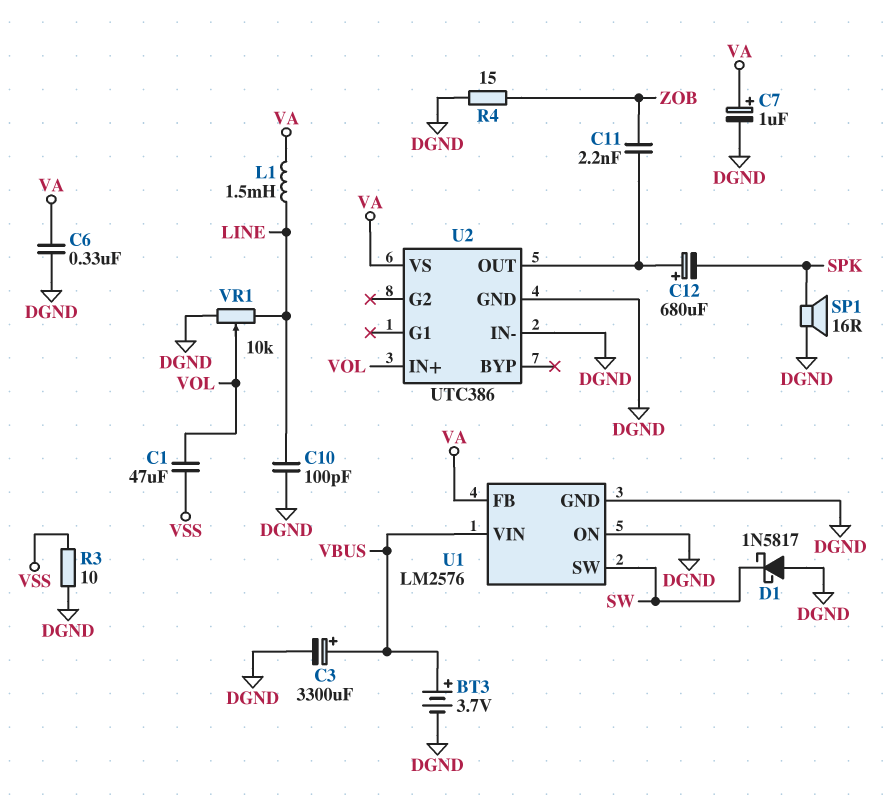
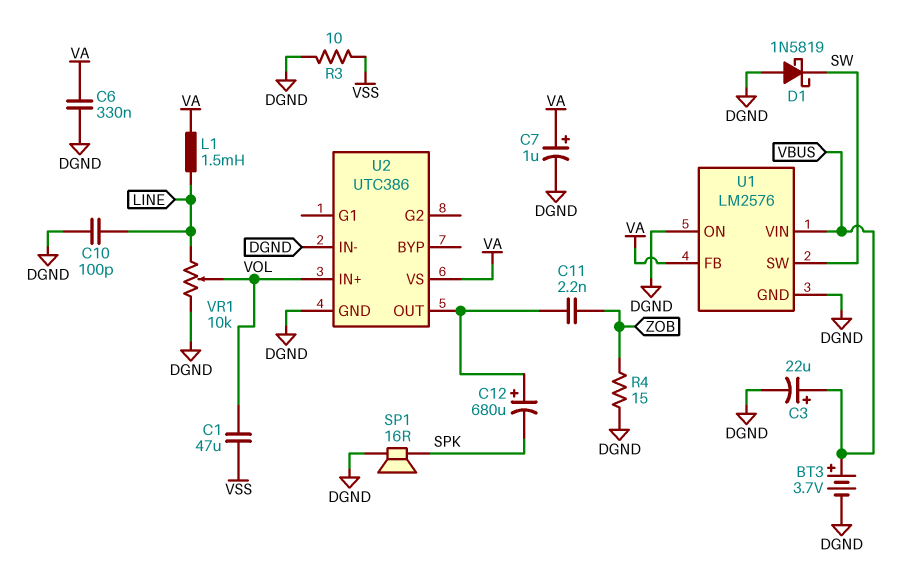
C3: 3300uF (plus VBUS, minus DGND) -> 22uF (plus VBUS, minus DGND)
D1: schottky 1N5817 (A DGND, K SW) -> schottky 1N5819 (A DGND, K SW)

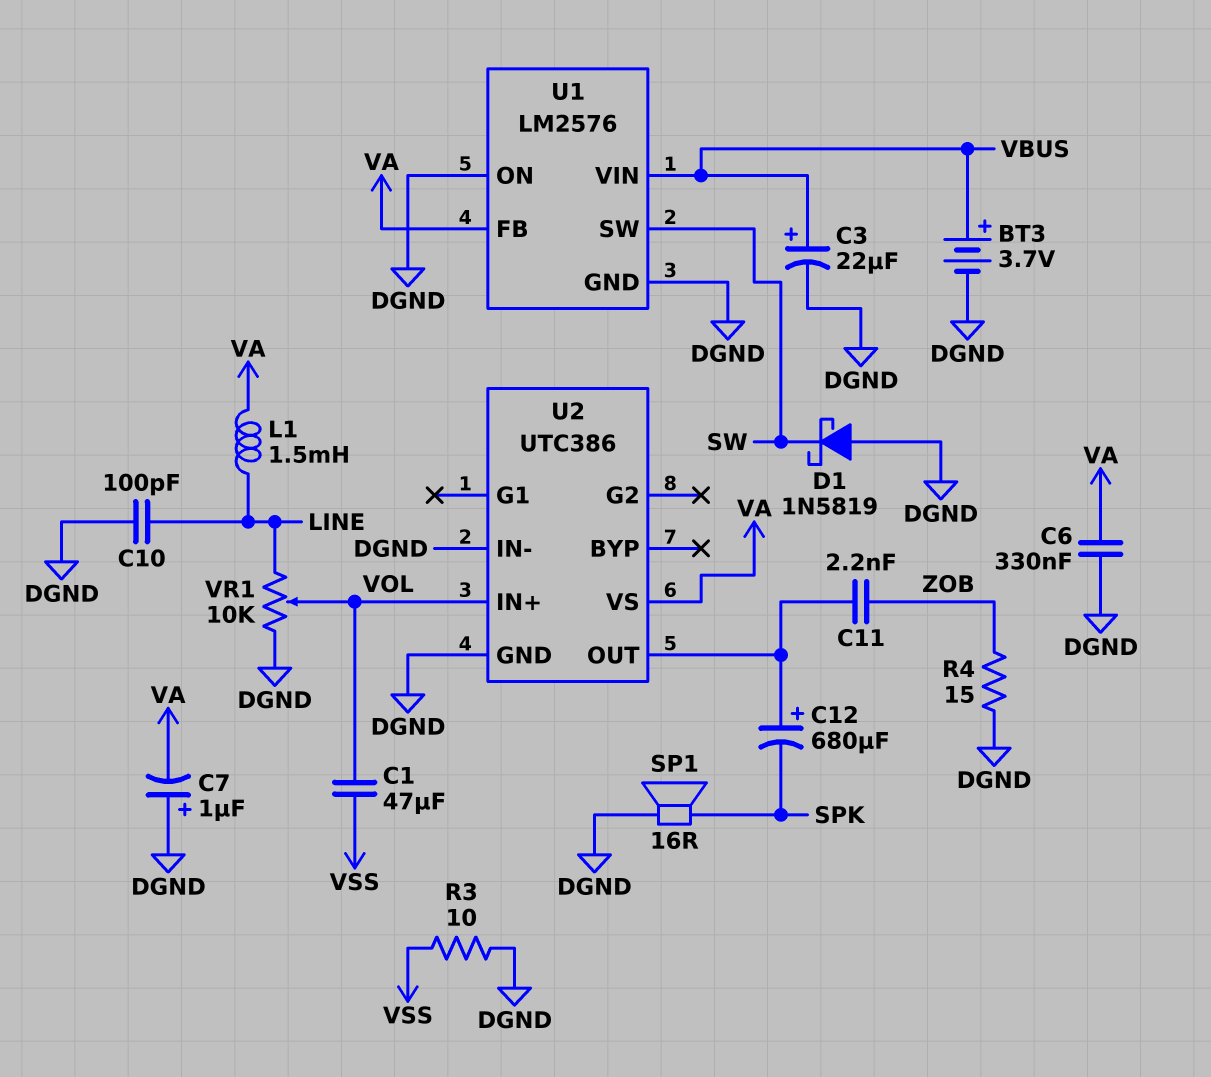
C7: 1uF (plus VA, minus DGND) -> 1uF (plus DGND, minus VA)

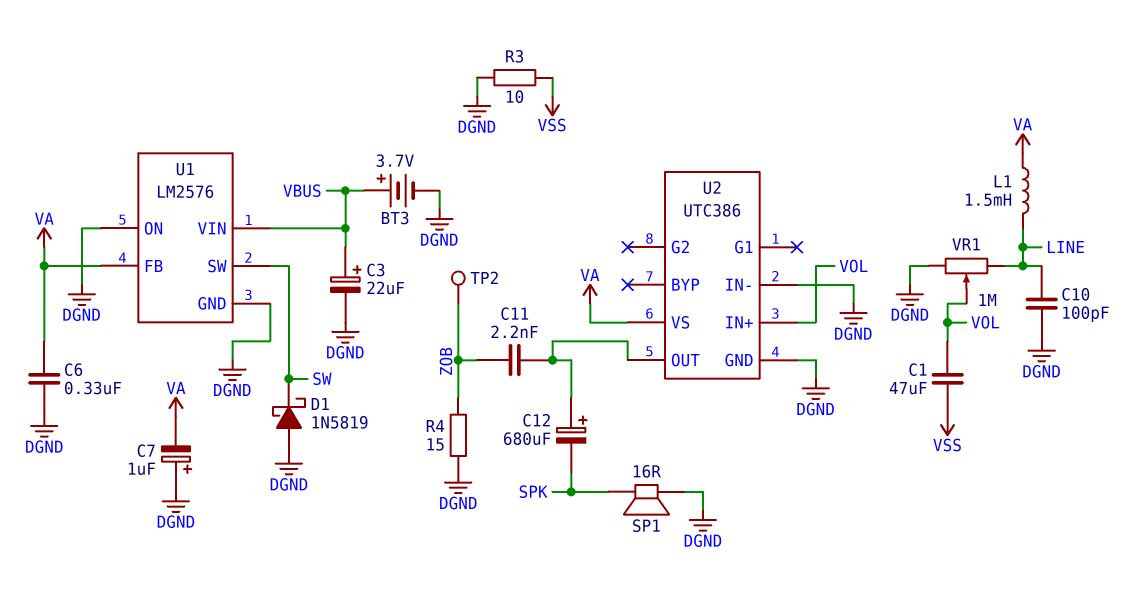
TP2: none -> test point (ZOB)
VR1: 10k (DGND, LINE, wiper VOL) -> 1M (DGND, LINE, wiper VOL)

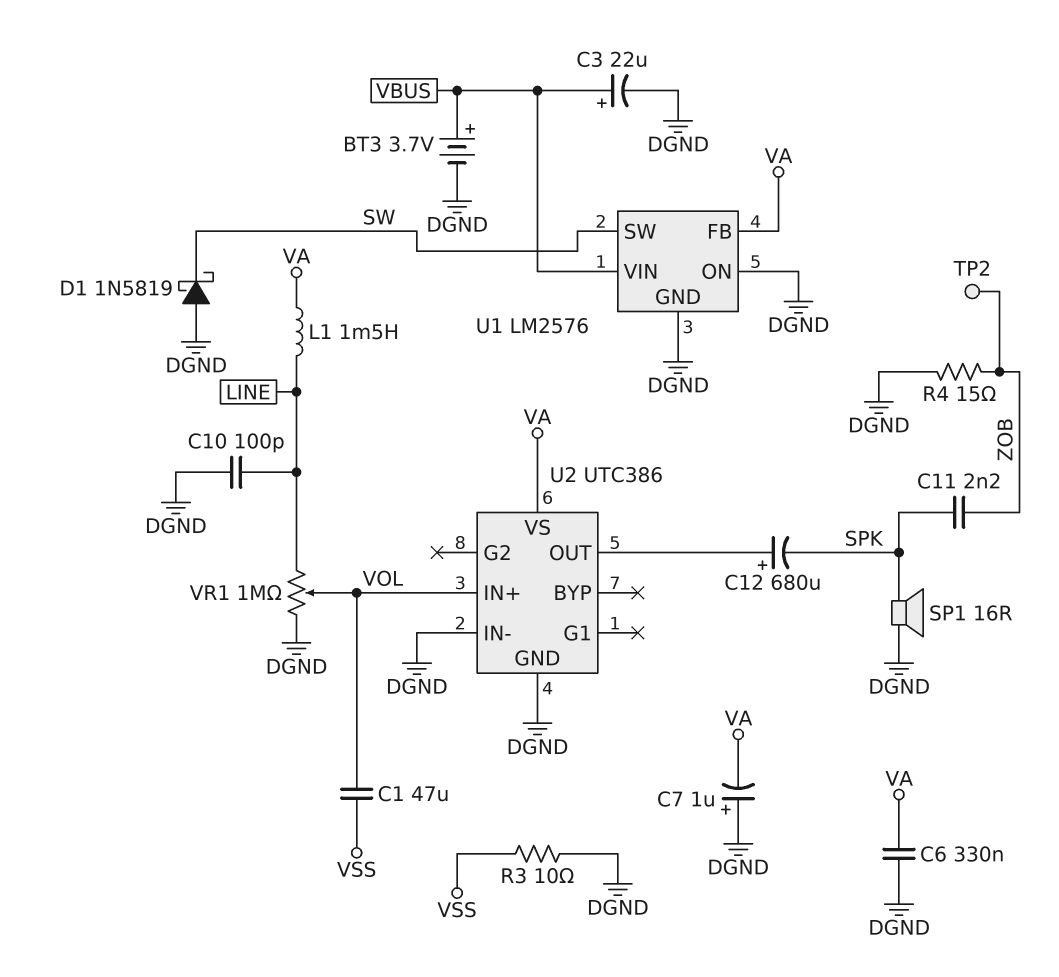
C11: 2.2nF (U2/OUT, ZOB) -> 2.2nF (SPK, ZOB)

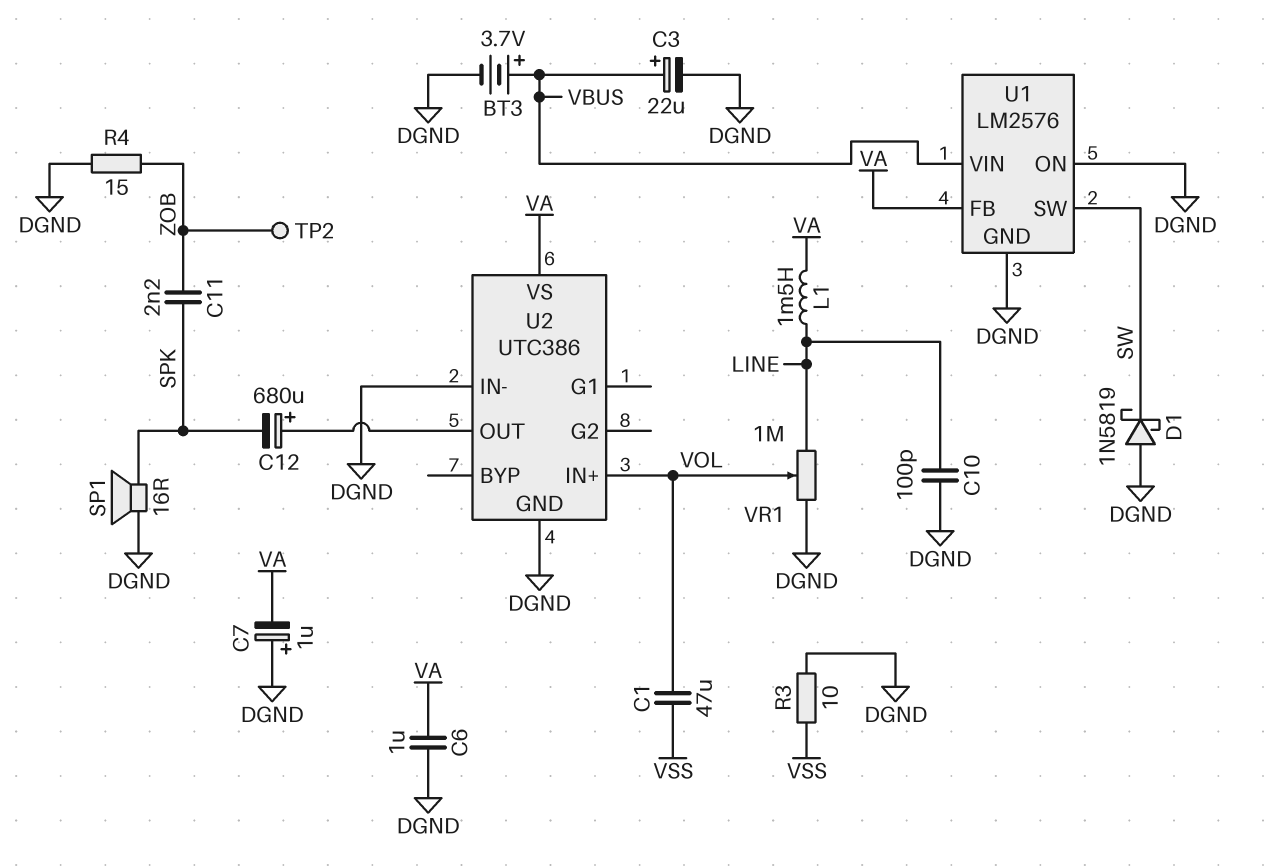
C6: 330nF (DGND, VA) -> 1uF (DGND, VA)

